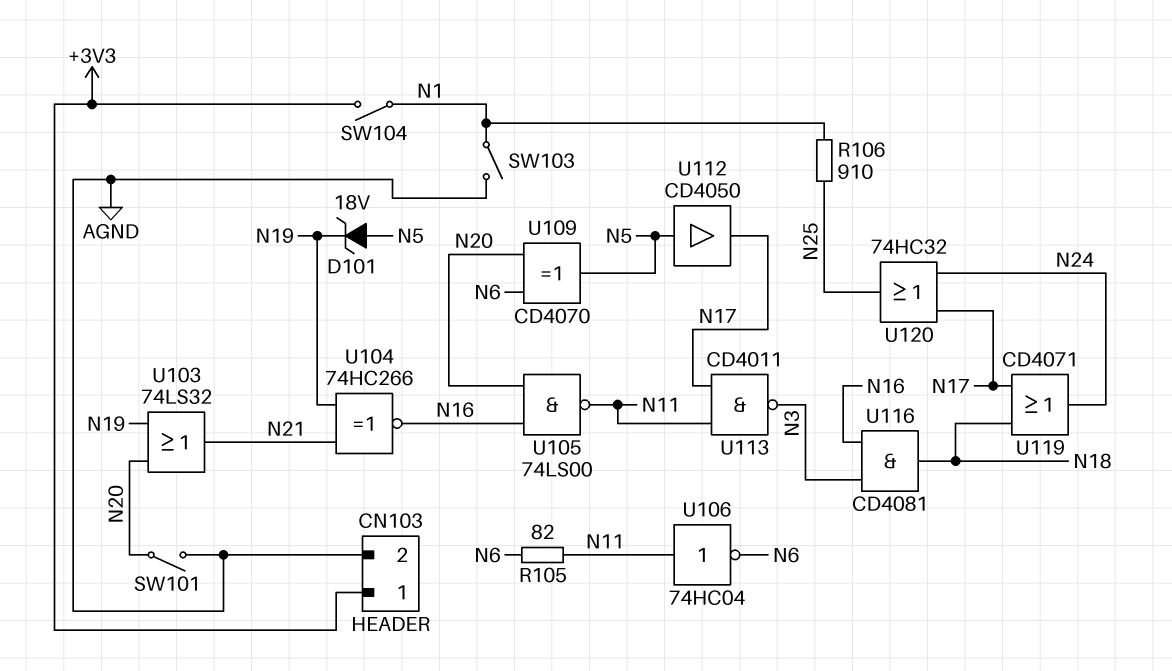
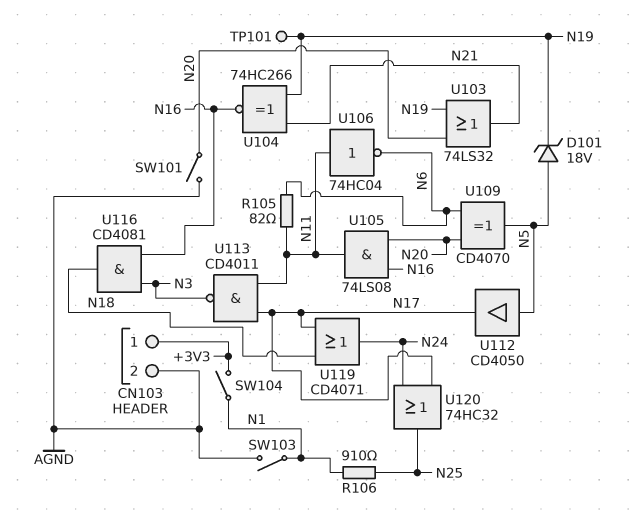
TP101: none -> test point (N19)
U105: NAND 74LS00 (in N16, in N20, out N11) -> AND 74LS08 (in N16, in N20, out N11)

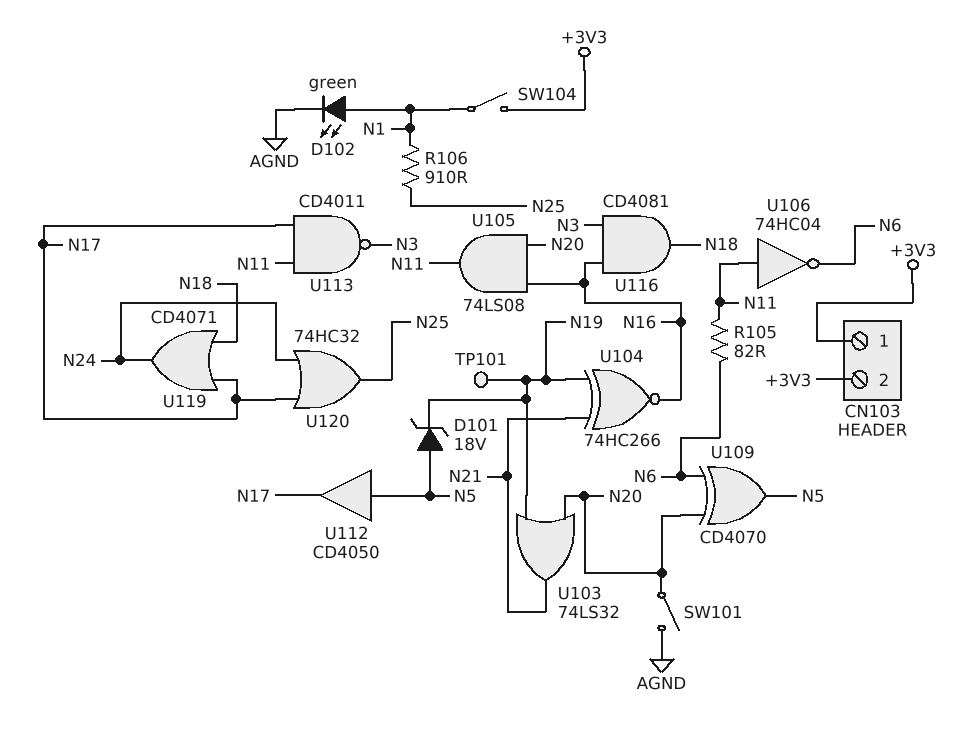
CN103 pin 2: AGND -> +3V3
D102: none -> LED green (A N1, K AGND)
SW103: switch (AGND, N1) -> none

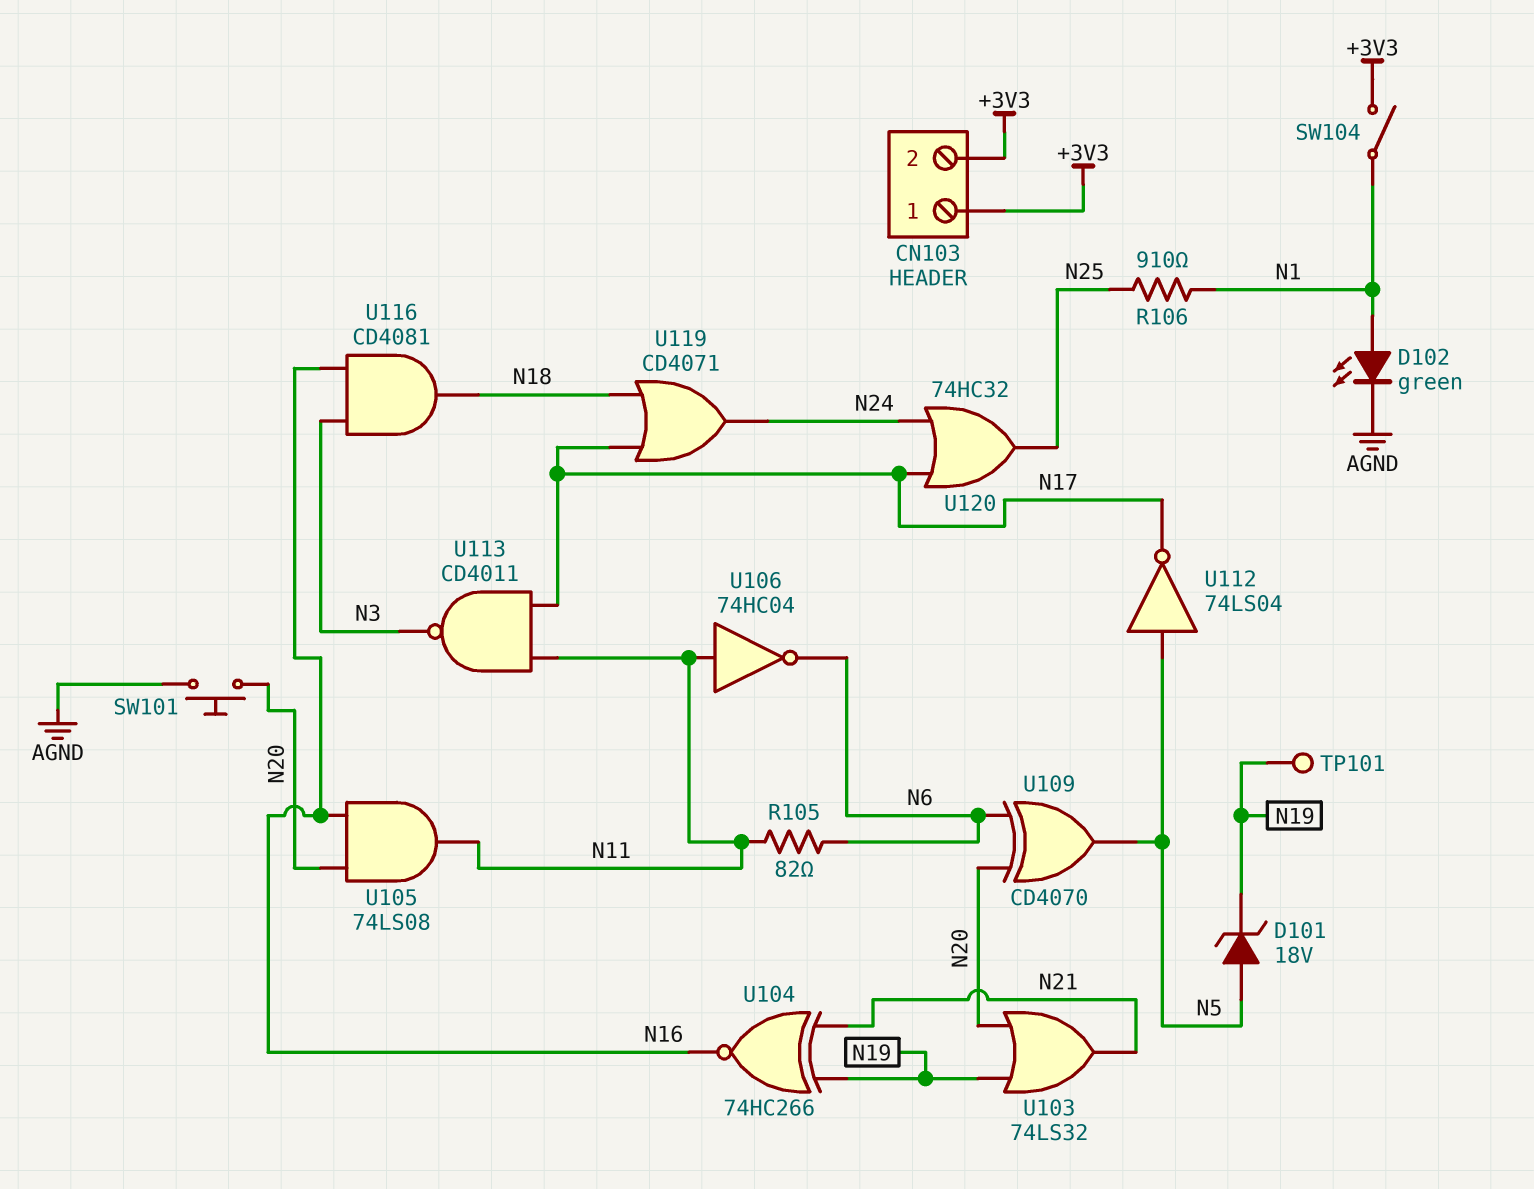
SW101: switch (AGND, N20) -> button (AGND, N20)
U112: buffer CD4050 (in N5, out N17) -> NOT 74LS04 (in N5, out N17)

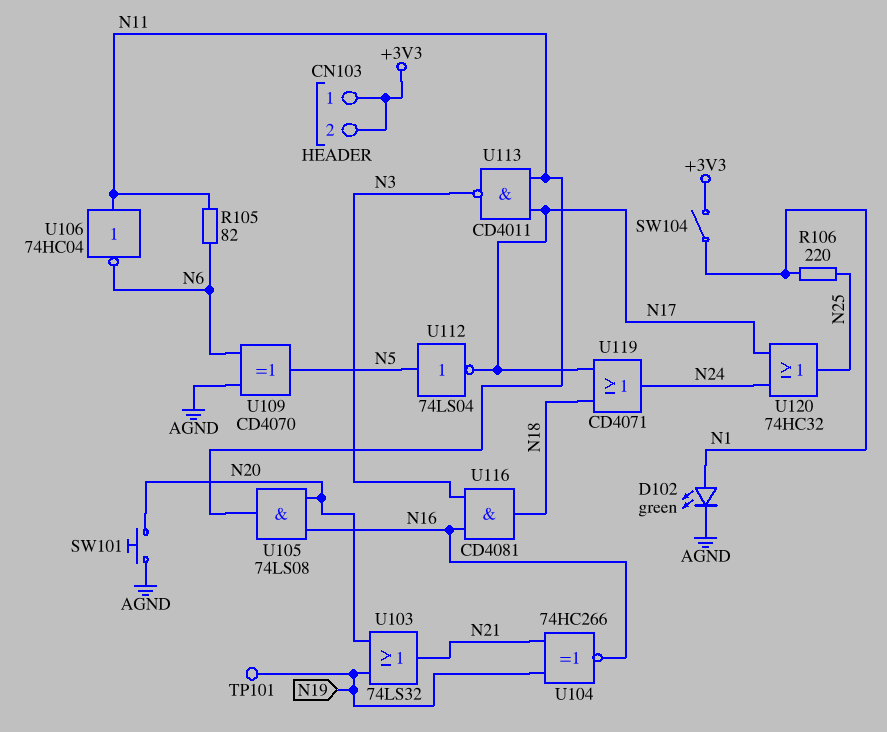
D101: zener 18V (A N5, K N19) -> none
R106: 910 (N1, N25) -> 220 (N1, N25)
U109: XOR CD4070 (in N6, in N20, out N5) -> XOR CD4070 (in AGND, in N6, out N5)

